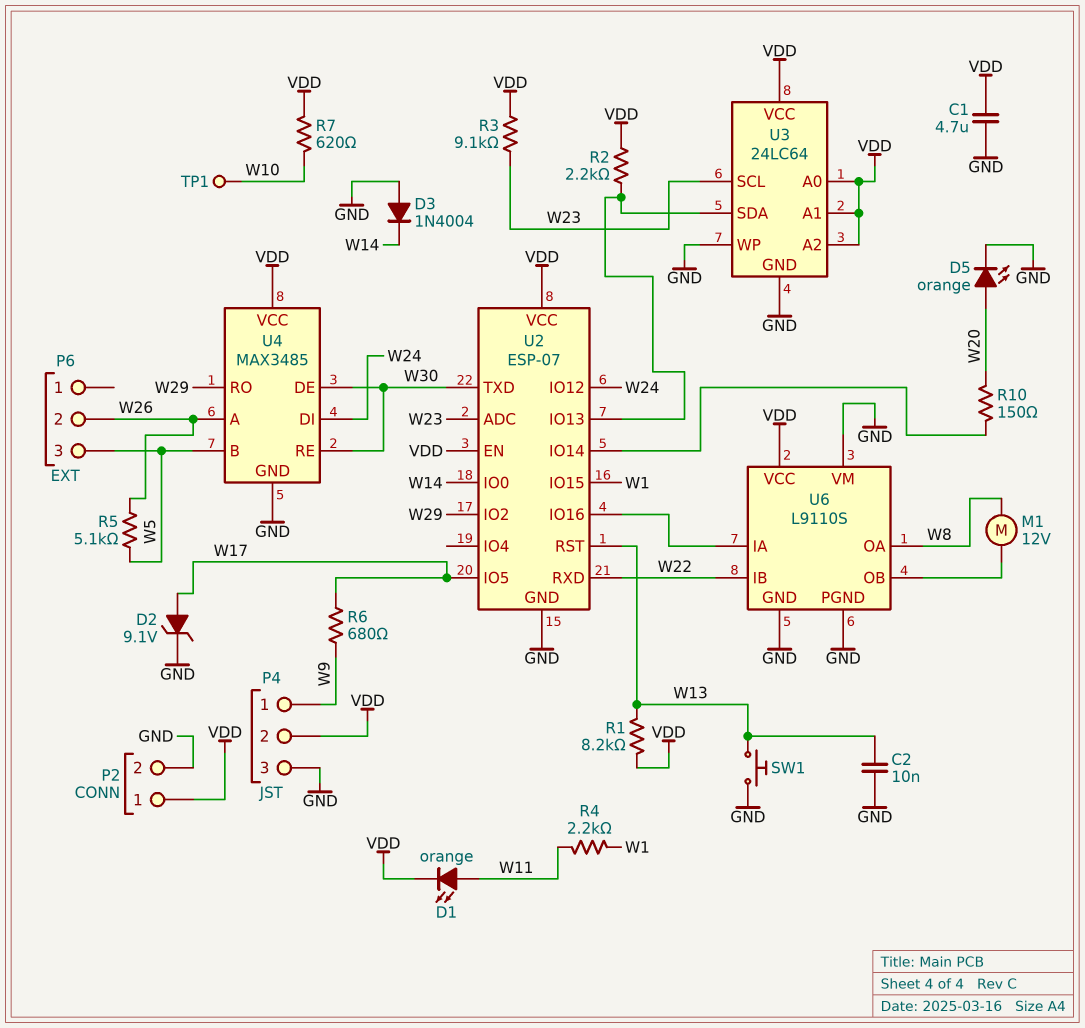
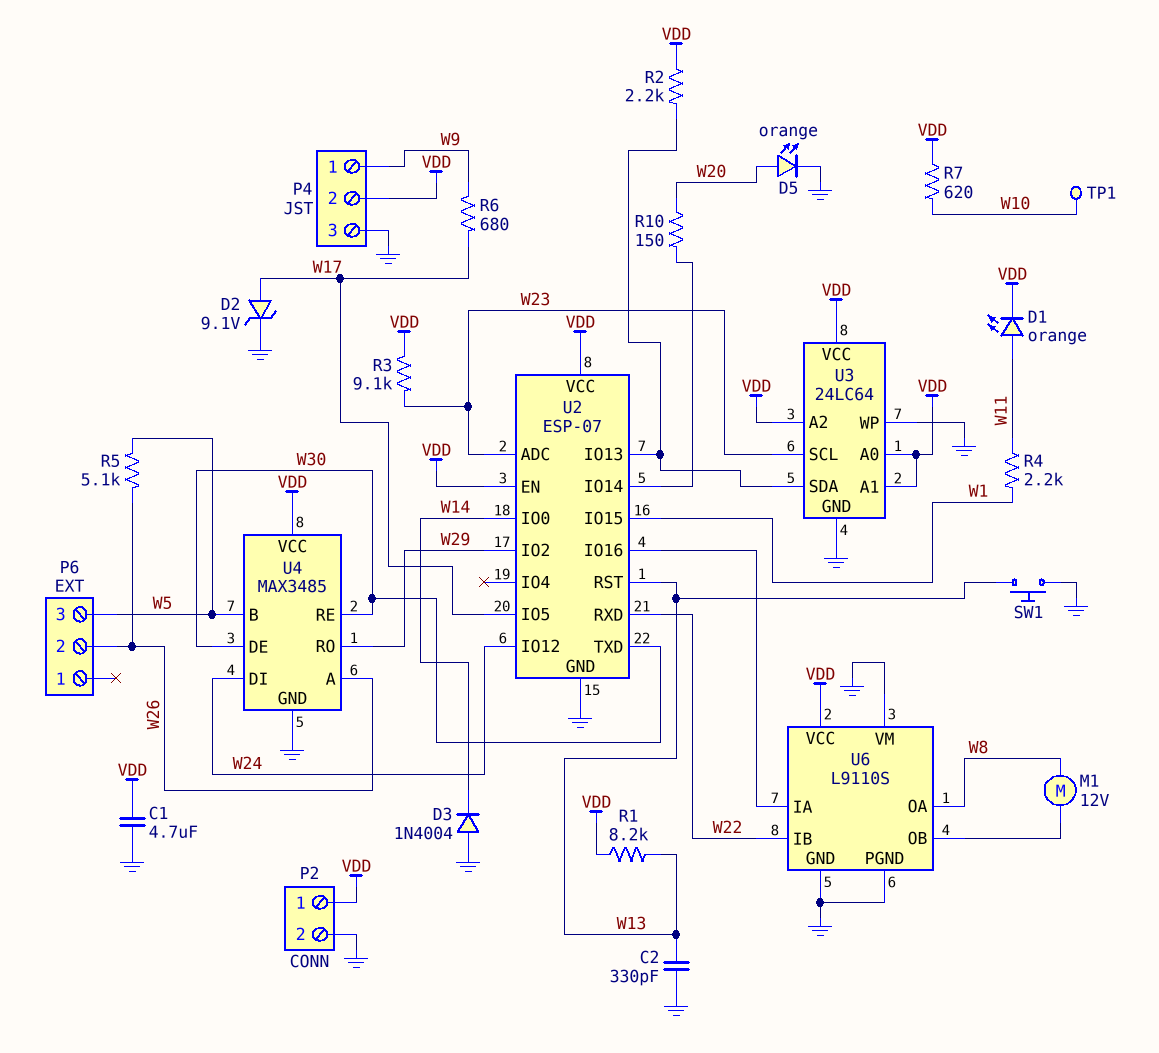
C2: 10nF (GND, W13) -> 330pF (GND, W13)

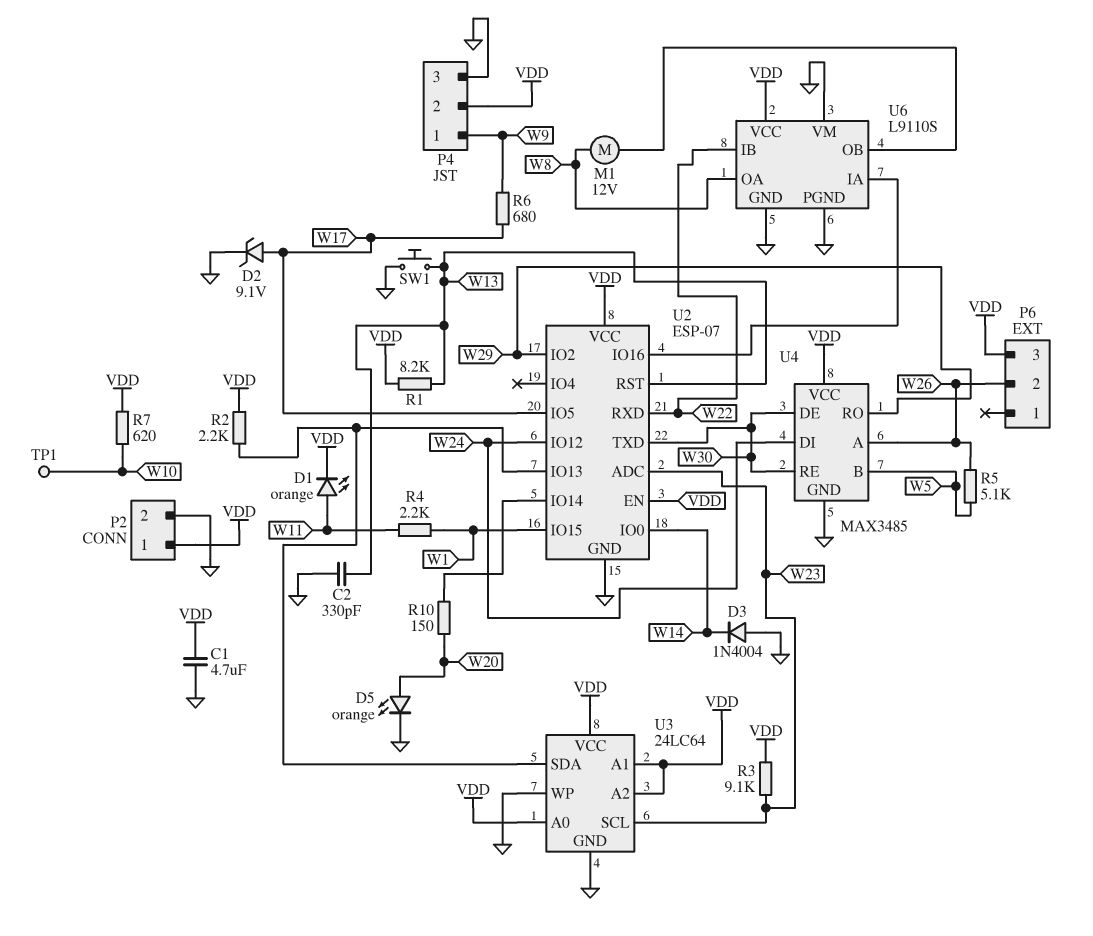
P6 pin 3: W5 -> VDD

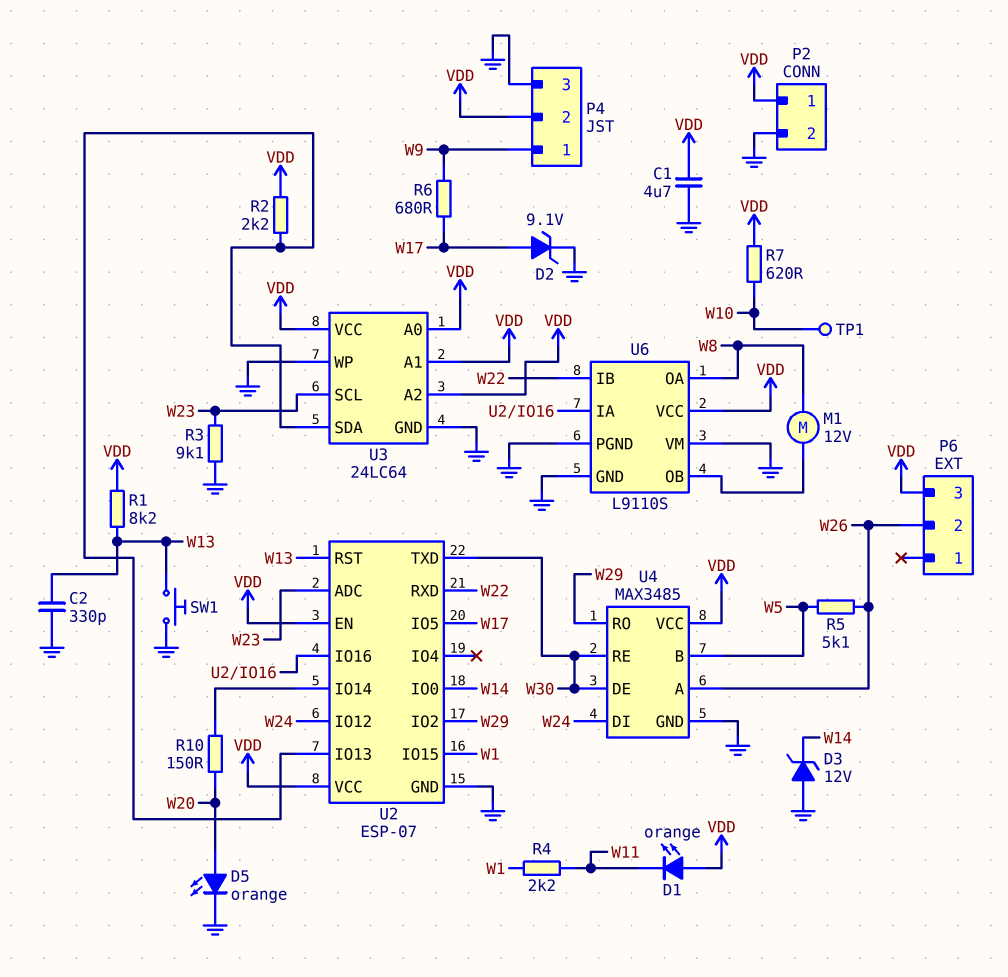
D1: LED orange (A W11, K VDD) -> LED orange (A VDD, K W11)
D3: diode 1N4004 (A GND, K W14) -> zener 12V (A GND, K W14)
R3: 9.1k (VDD, W23) -> 9.1k (GND, W23)

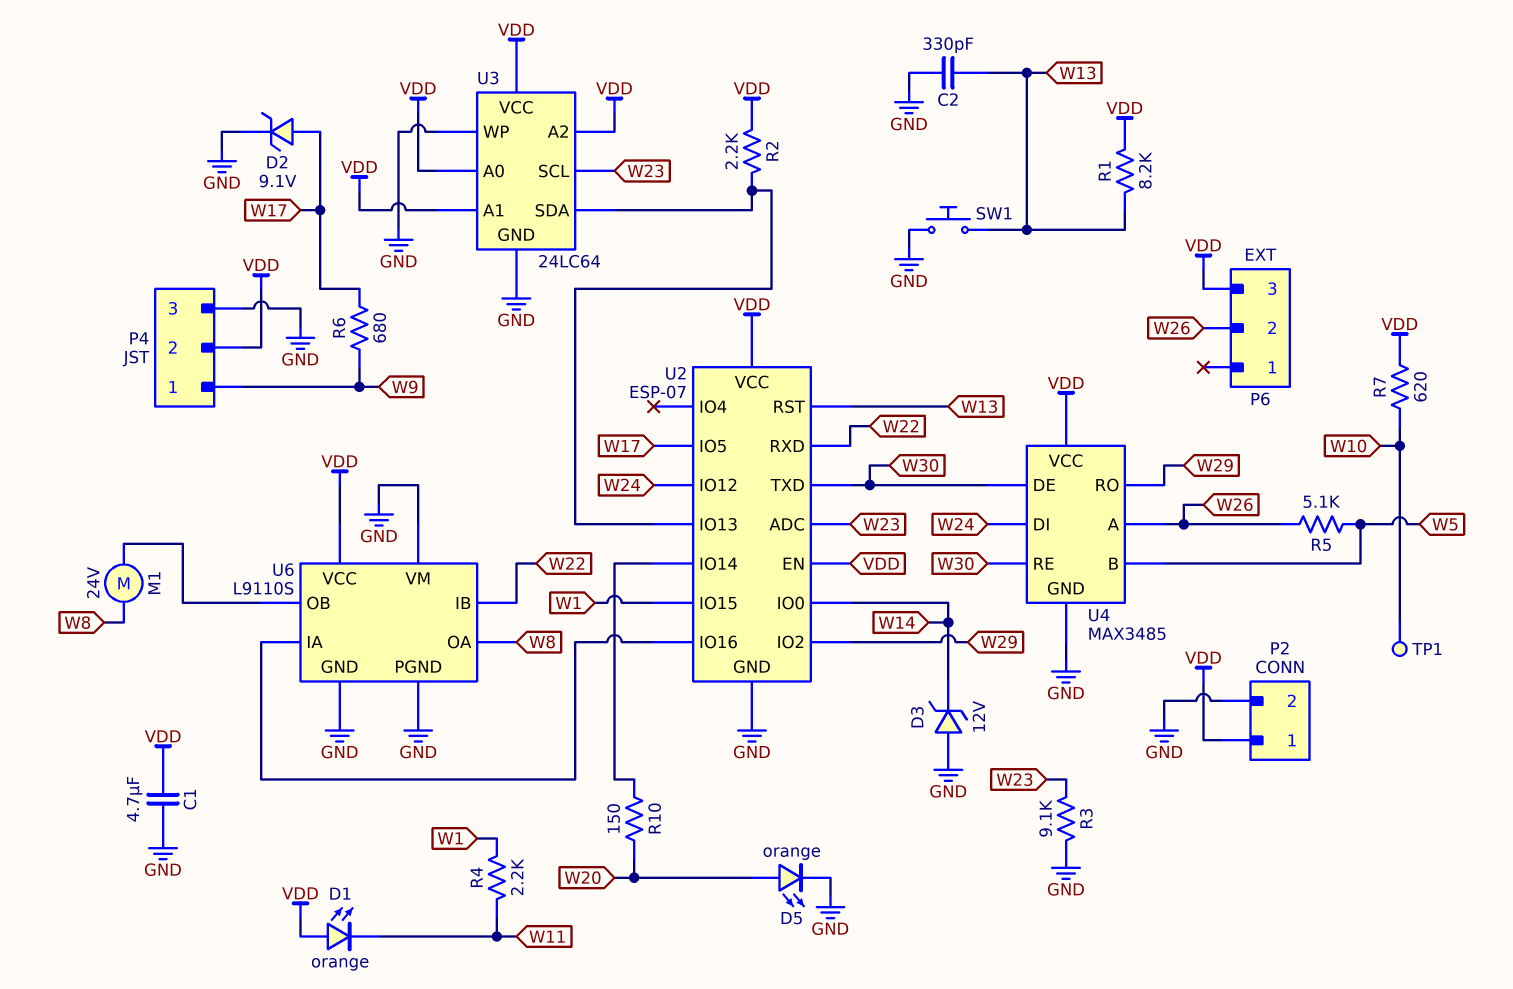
M1: motor 12V (U6/OB, W8) -> motor 24V (U6/OB, W8)

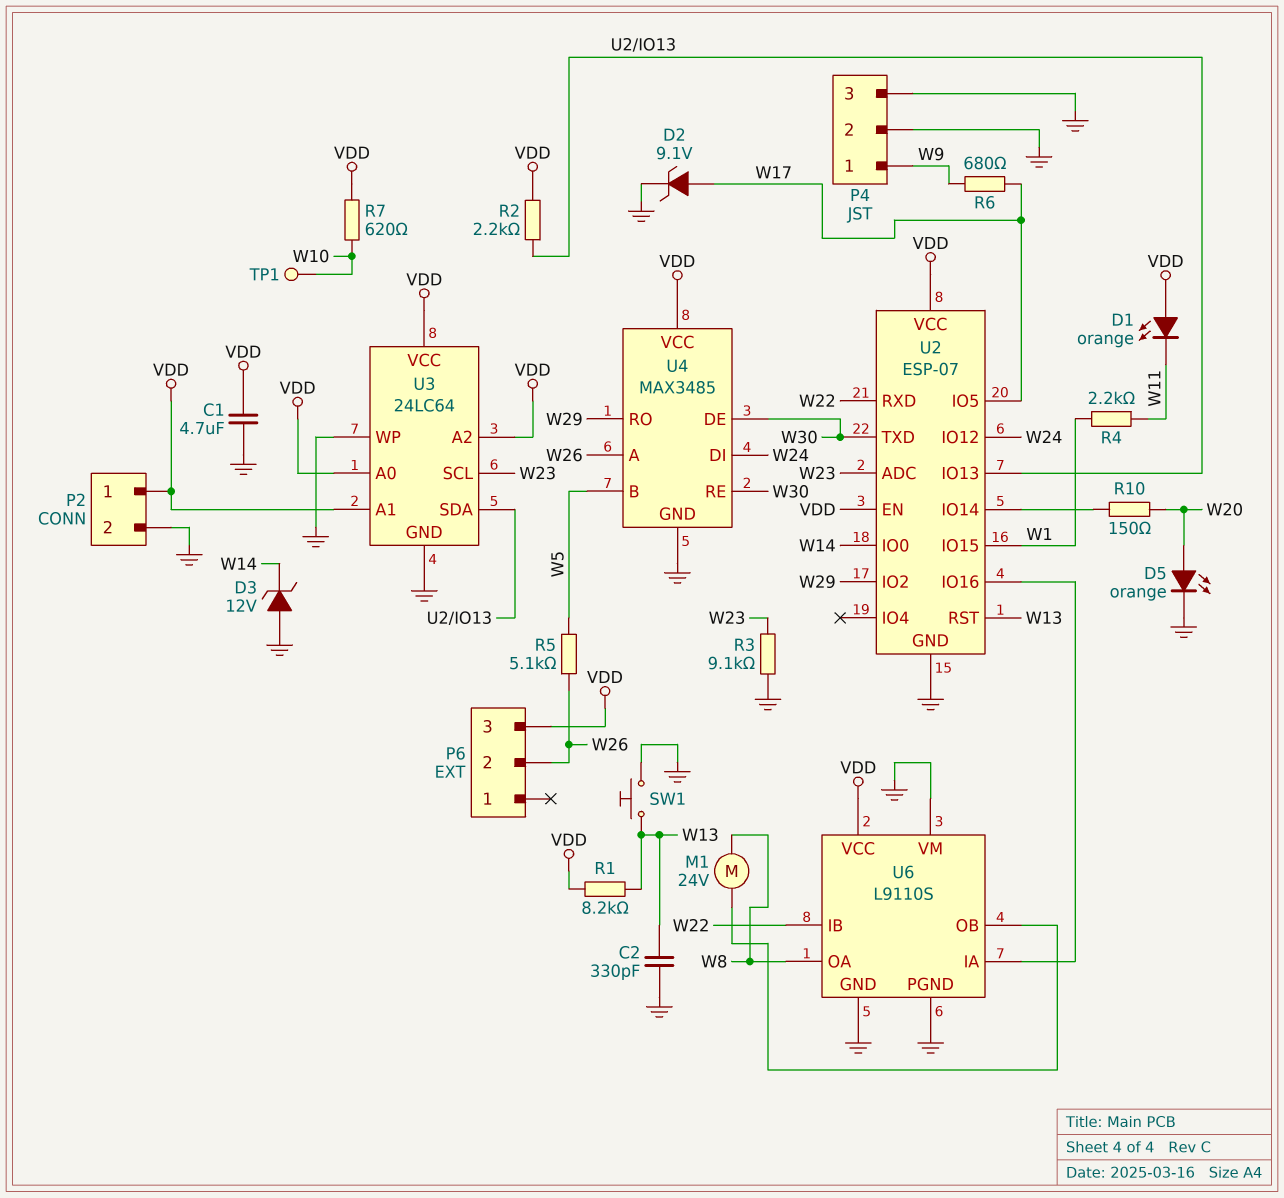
P4 pin 2: VDD -> GND

